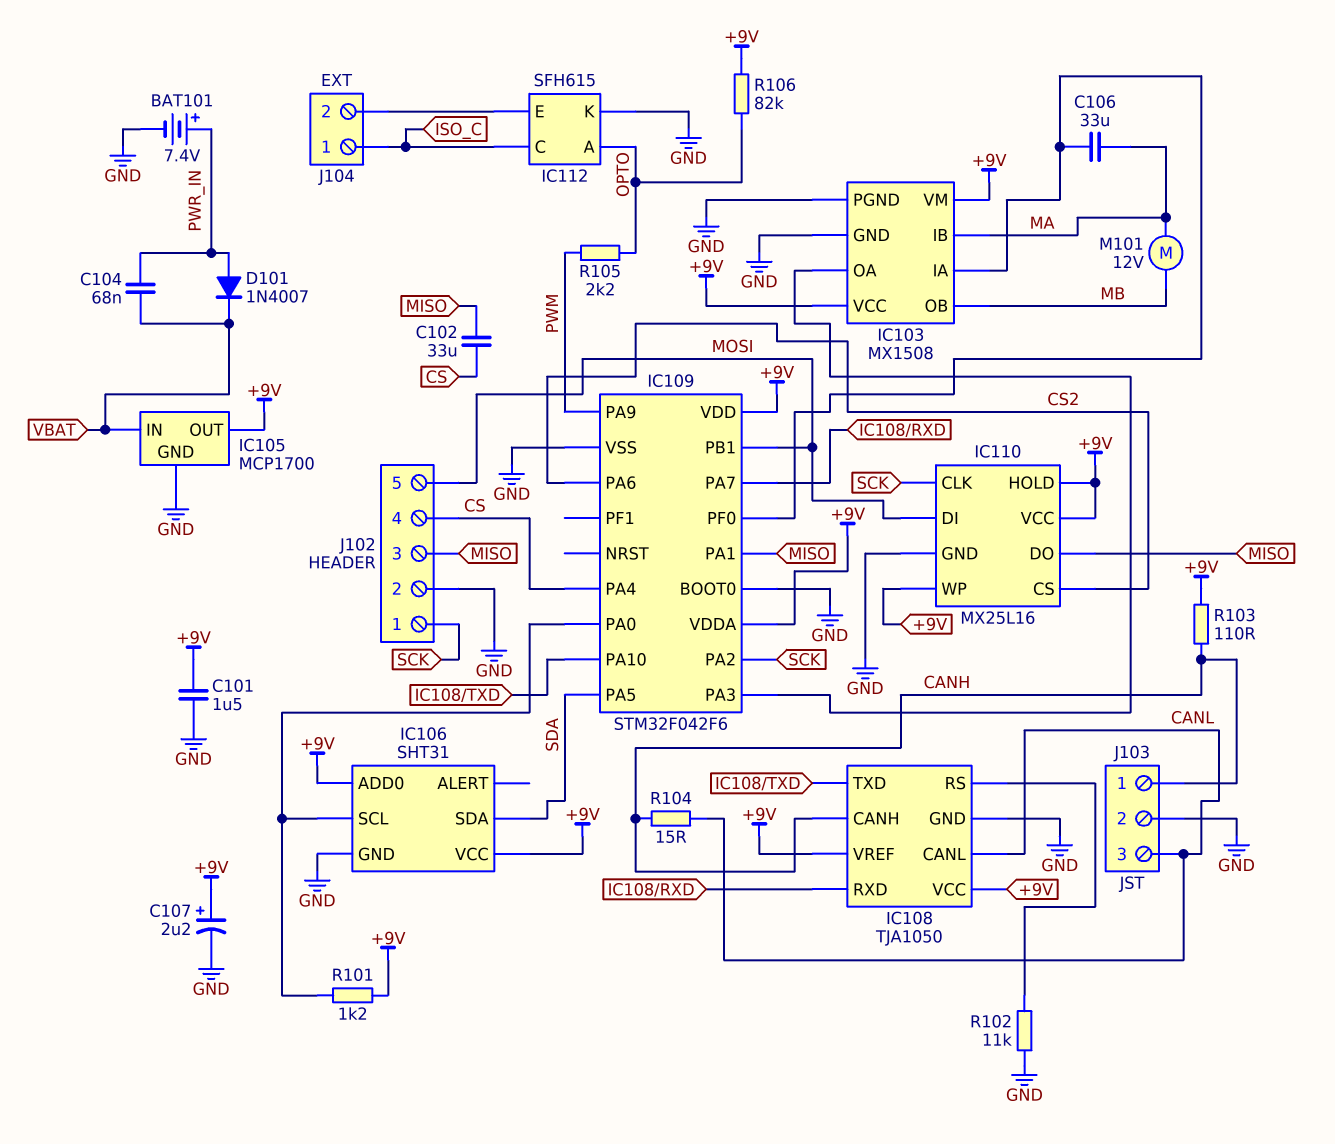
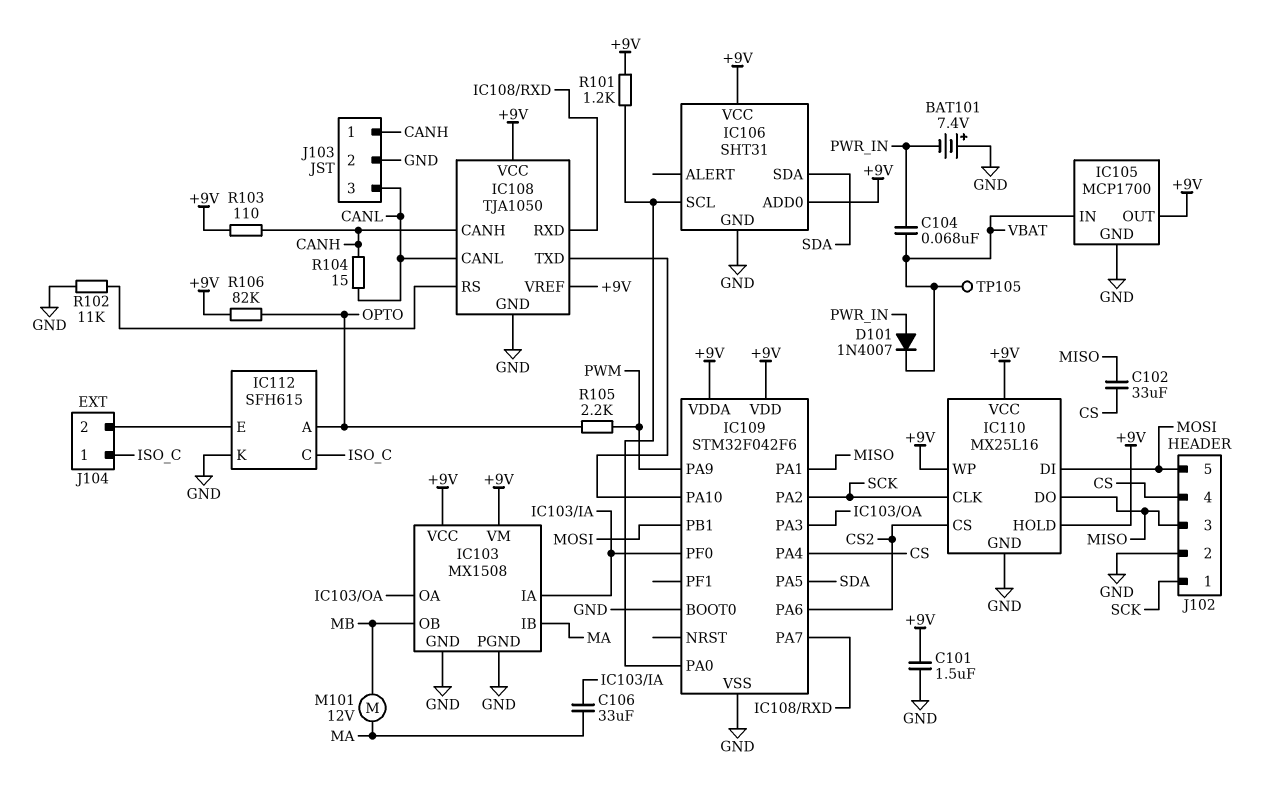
BAT101: 7.4V (plus PWR_IN, minus GND) -> 7.4V (plus GND, minus PWR_IN)
C107: 2.2uF (plus +9V, minus GND) -> none
TP105: none -> test point (VBAT)

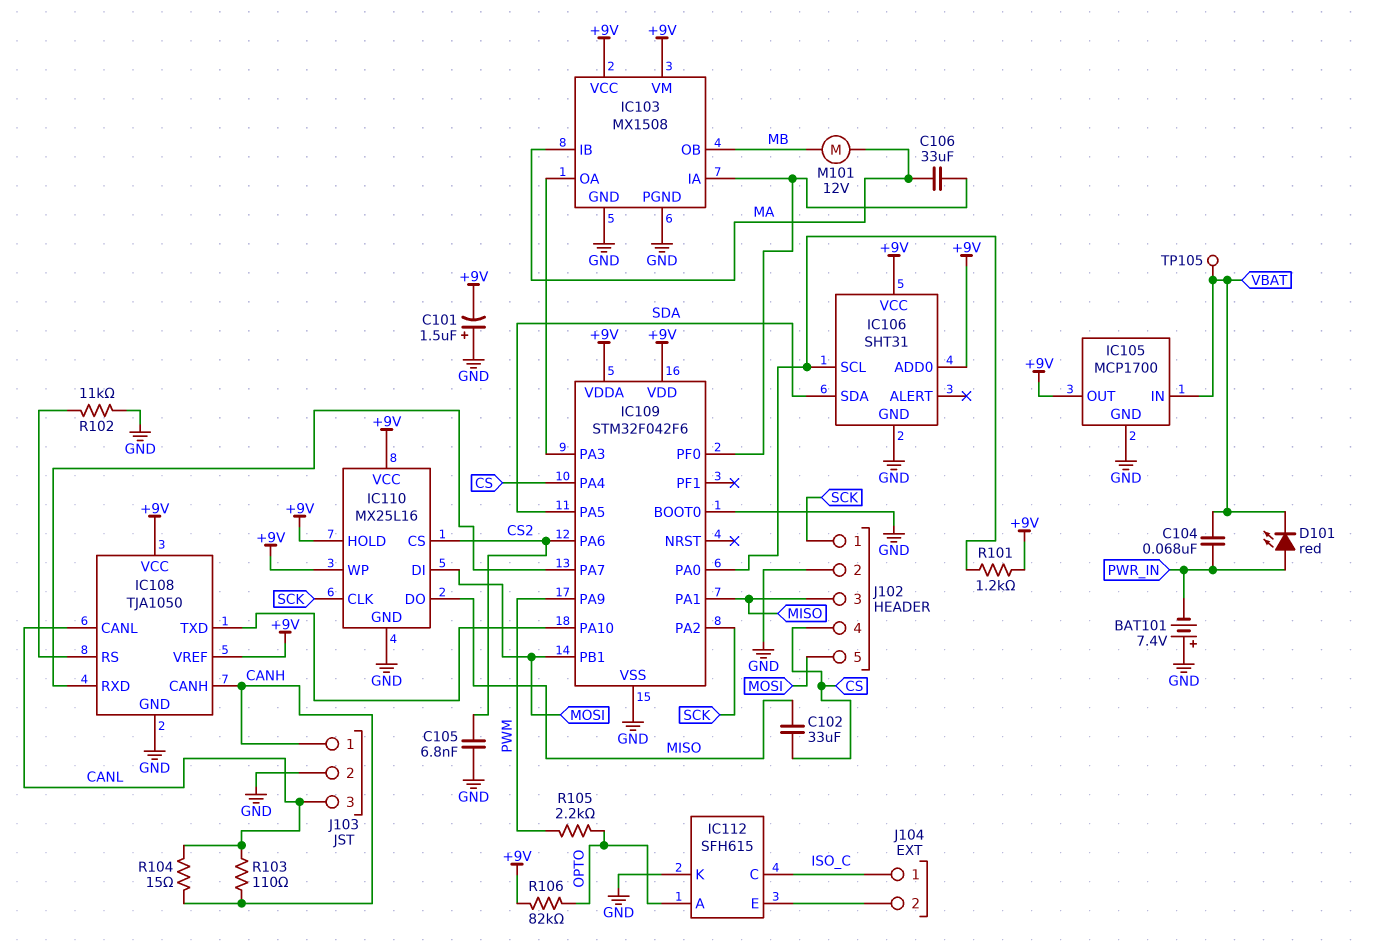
C101: 1.5uF (+9V, GND) -> 1.5uF (plus GND, minus +9V)
C105: none -> 6.8nF (CS2, GND)
D101: diode 1N4007 (A PWR_IN, K VBAT) -> LED red (A PWR_IN, K VBAT)
R103: 110 (+9V, CANH) -> 110 (CANH, CANL)

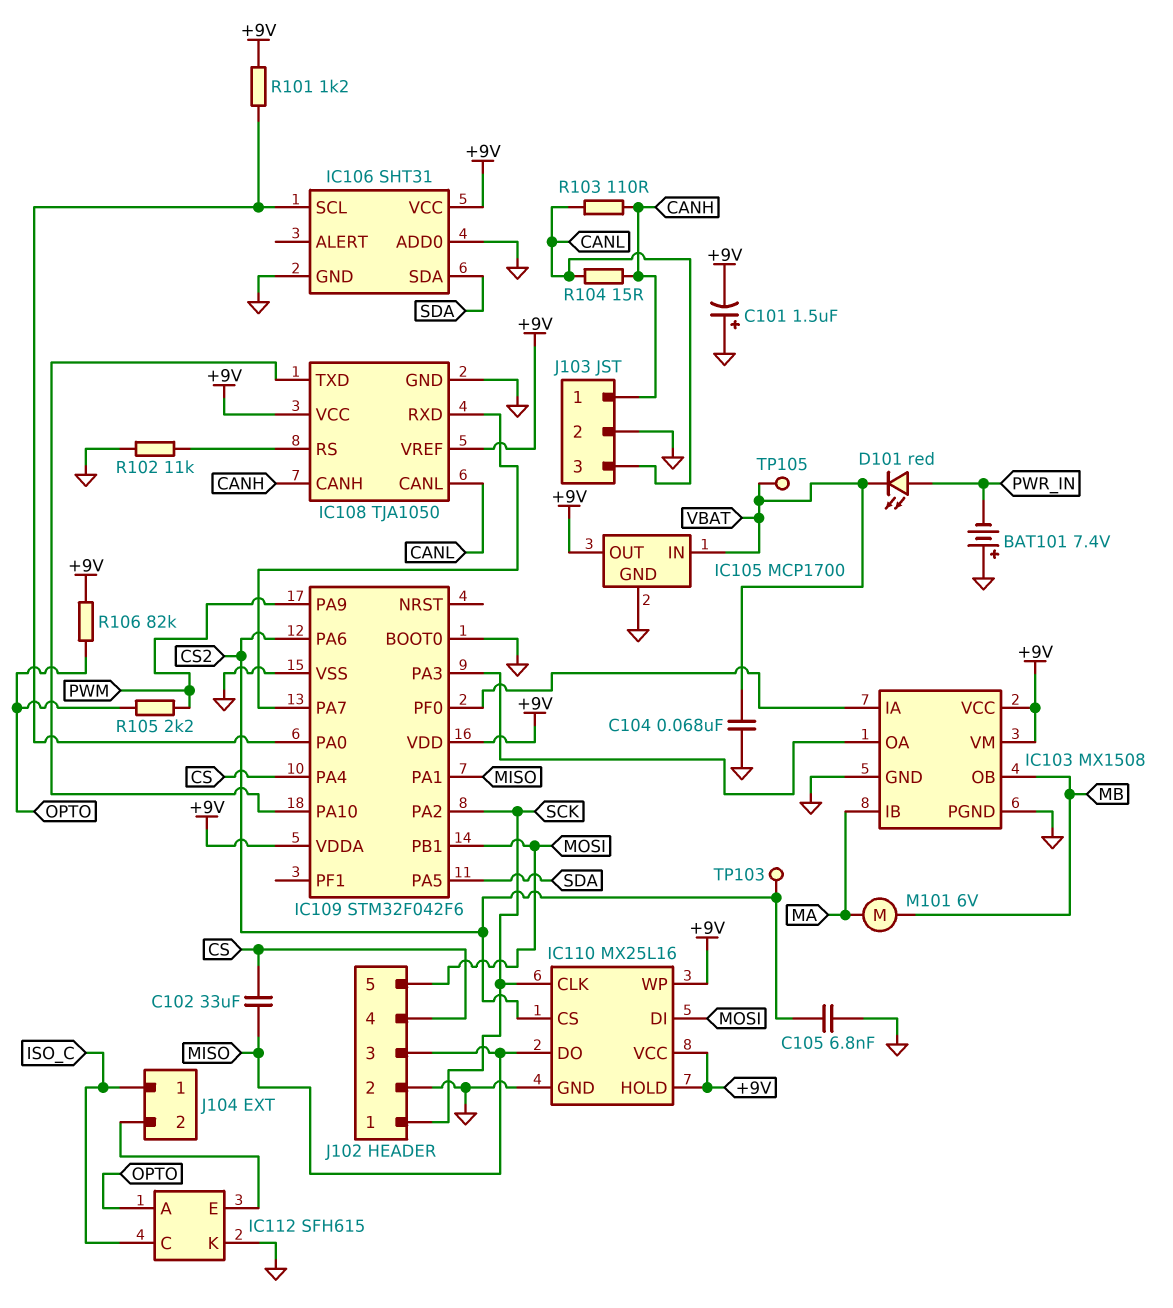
C104: 68nF (PWR_IN, VBAT) -> 68nF (GND, VBAT)
C106: 33uF (IC103/IA, MA) -> none
IC106 pin ADD0: +9V -> GND
M101: motor 12V (MA, MB) -> motor 6V (MA, MB)
TP103: none -> test point (CS2)

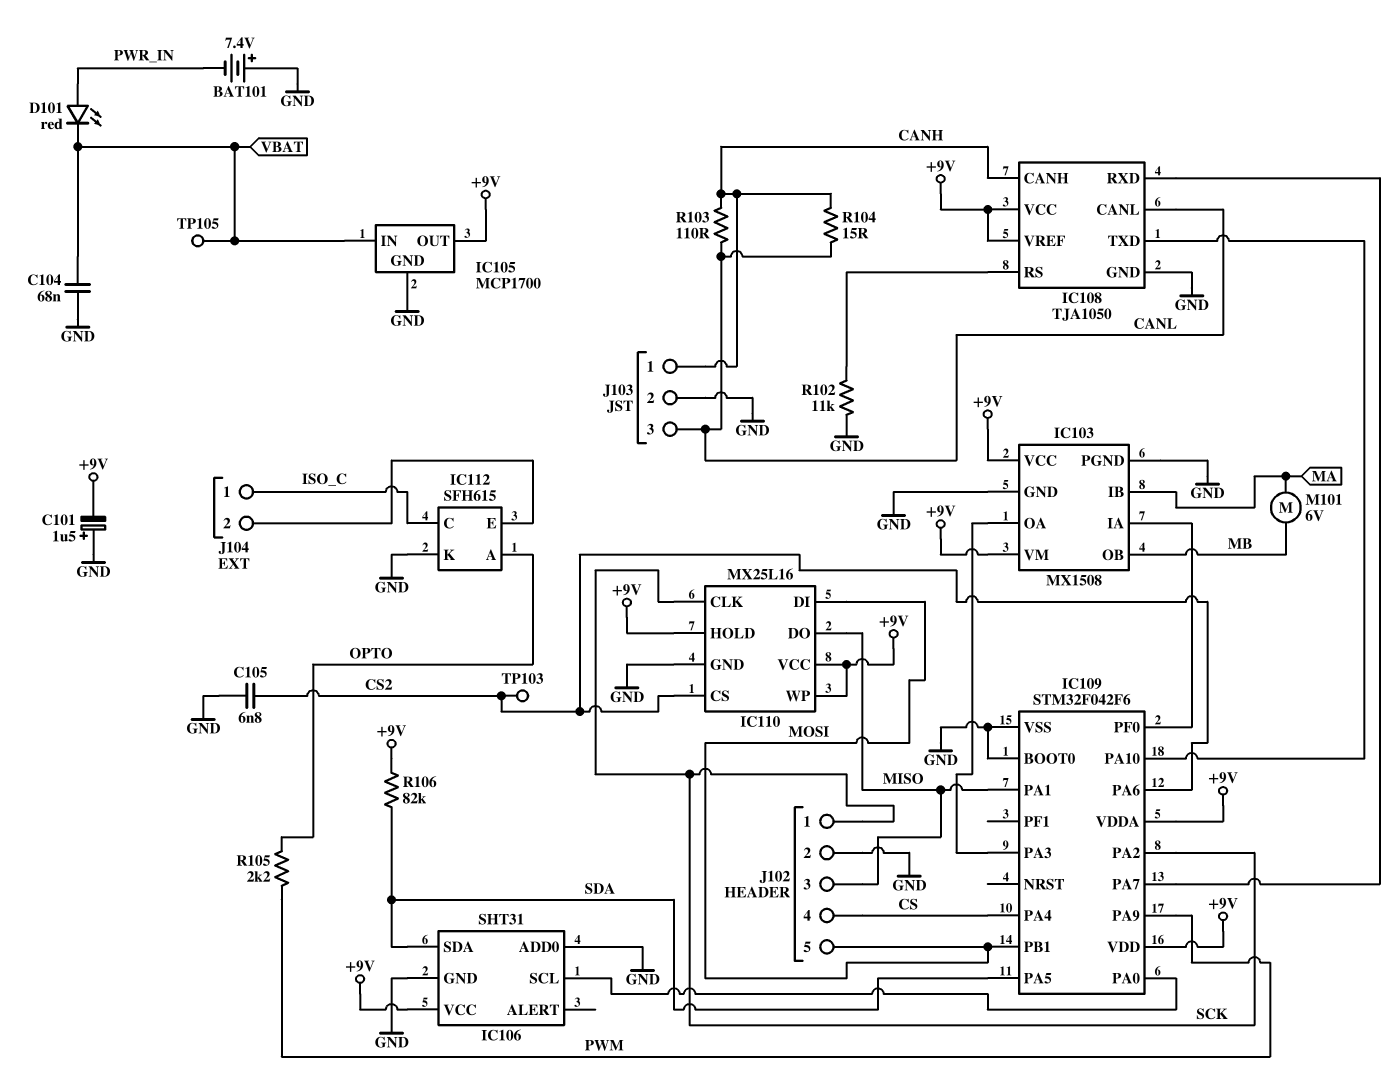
C102: 33uF (CS, MISO) -> none
R101: 1.2k (+9V, IC106/SCL) -> none
R106: 82k (+9V, OPTO) -> 82k (+9V, SDA)

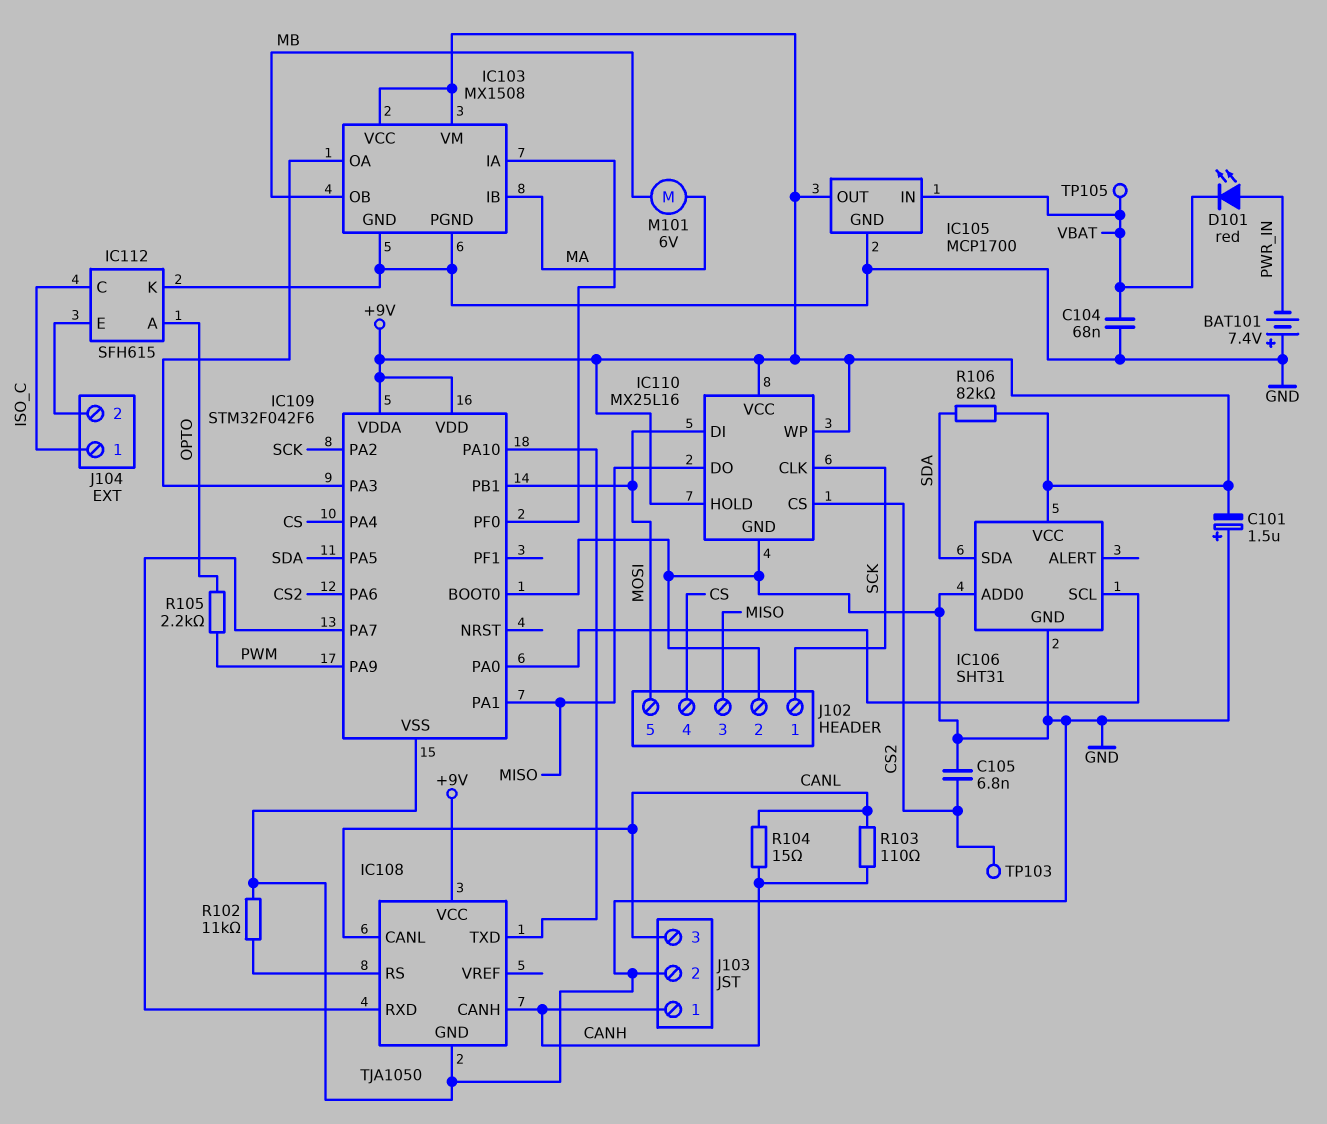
IC108 pin VREF: +9V -> none

